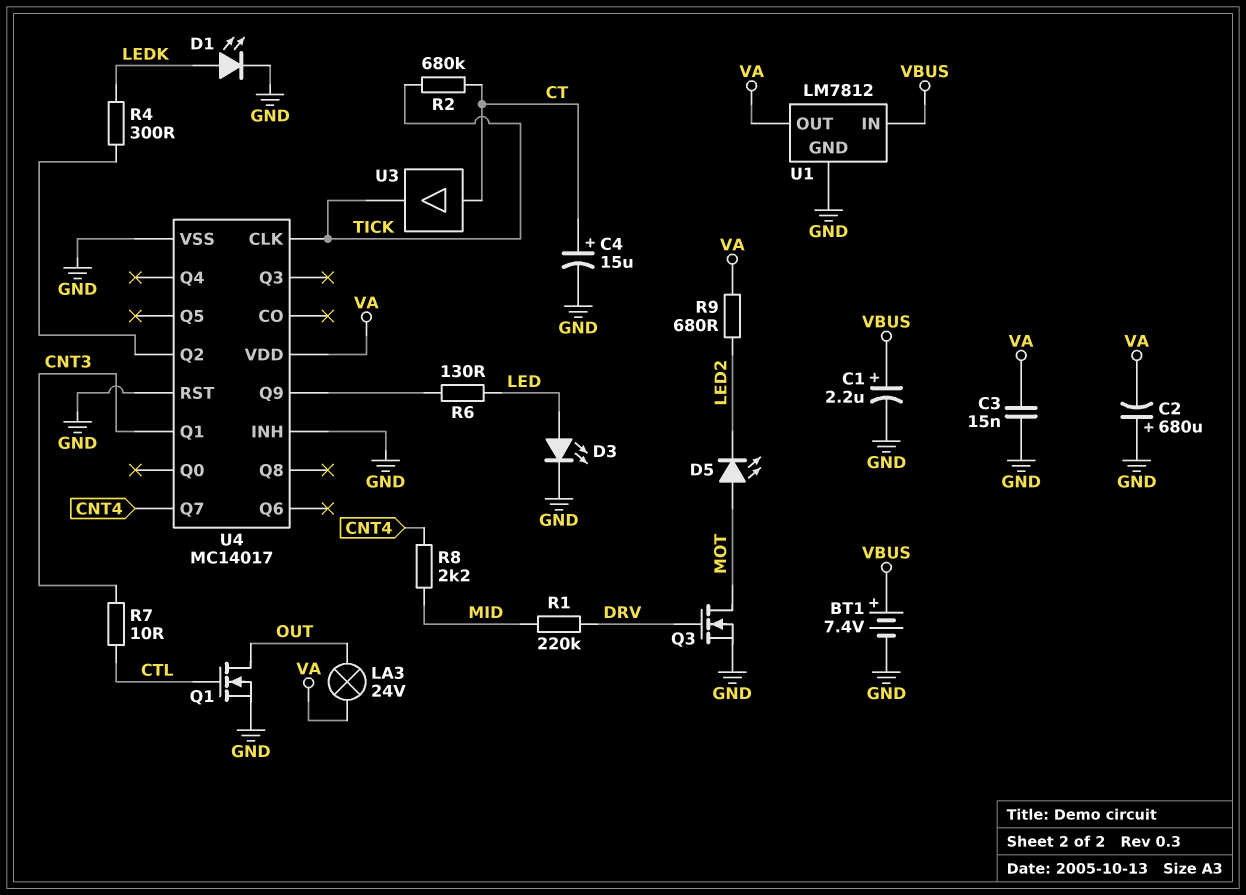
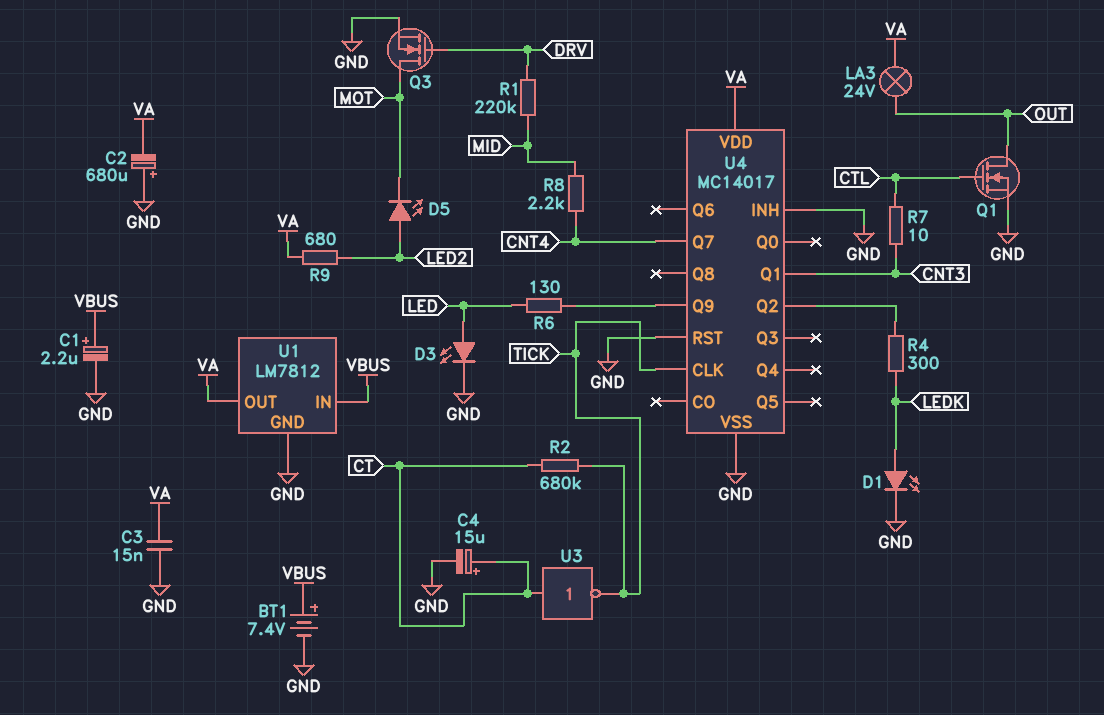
D5: LED (A MOT, K LED2) -> LED (A LED2, K MOT)
U3: buffer (in CT, out TICK) -> NOT (in CT, out TICK)

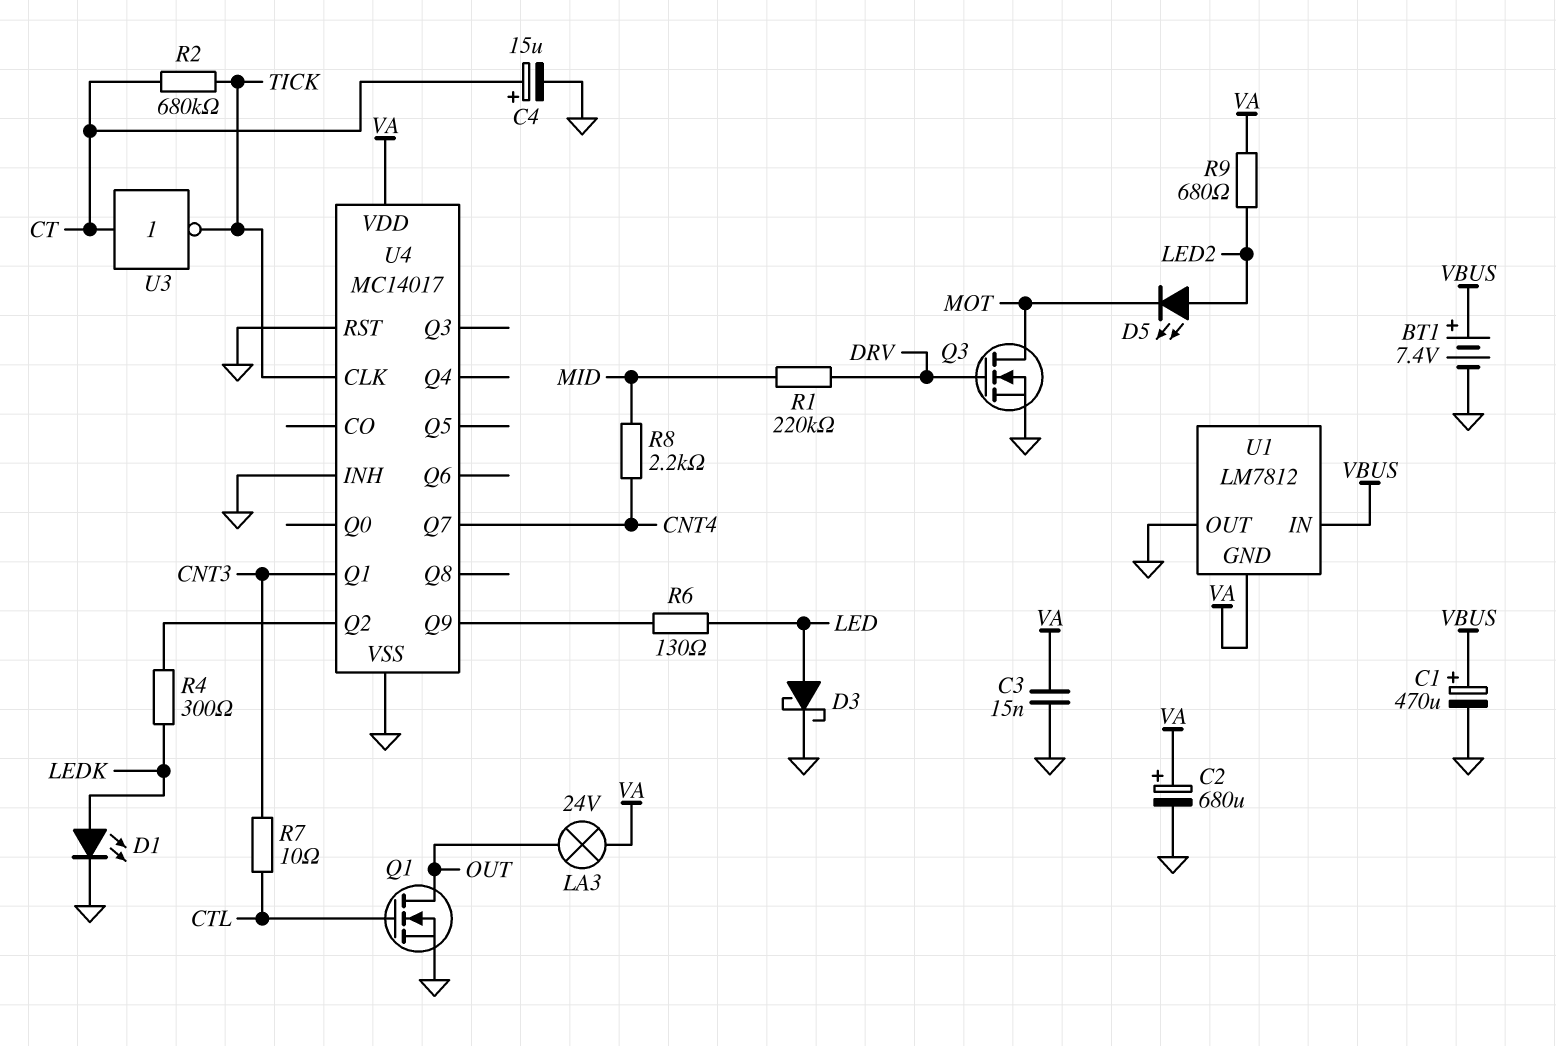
C1: 2.2uF (plus VBUS, minus GND) -> 470uF (plus VBUS, minus GND)
C2: 680uF (plus GND, minus VA) -> 680uF (plus VA, minus GND)
D3: LED (A LED, K GND) -> schottky (A LED, K GND)
U1 pin GND: GND -> VA
U1 pin OUT: VA -> GND

